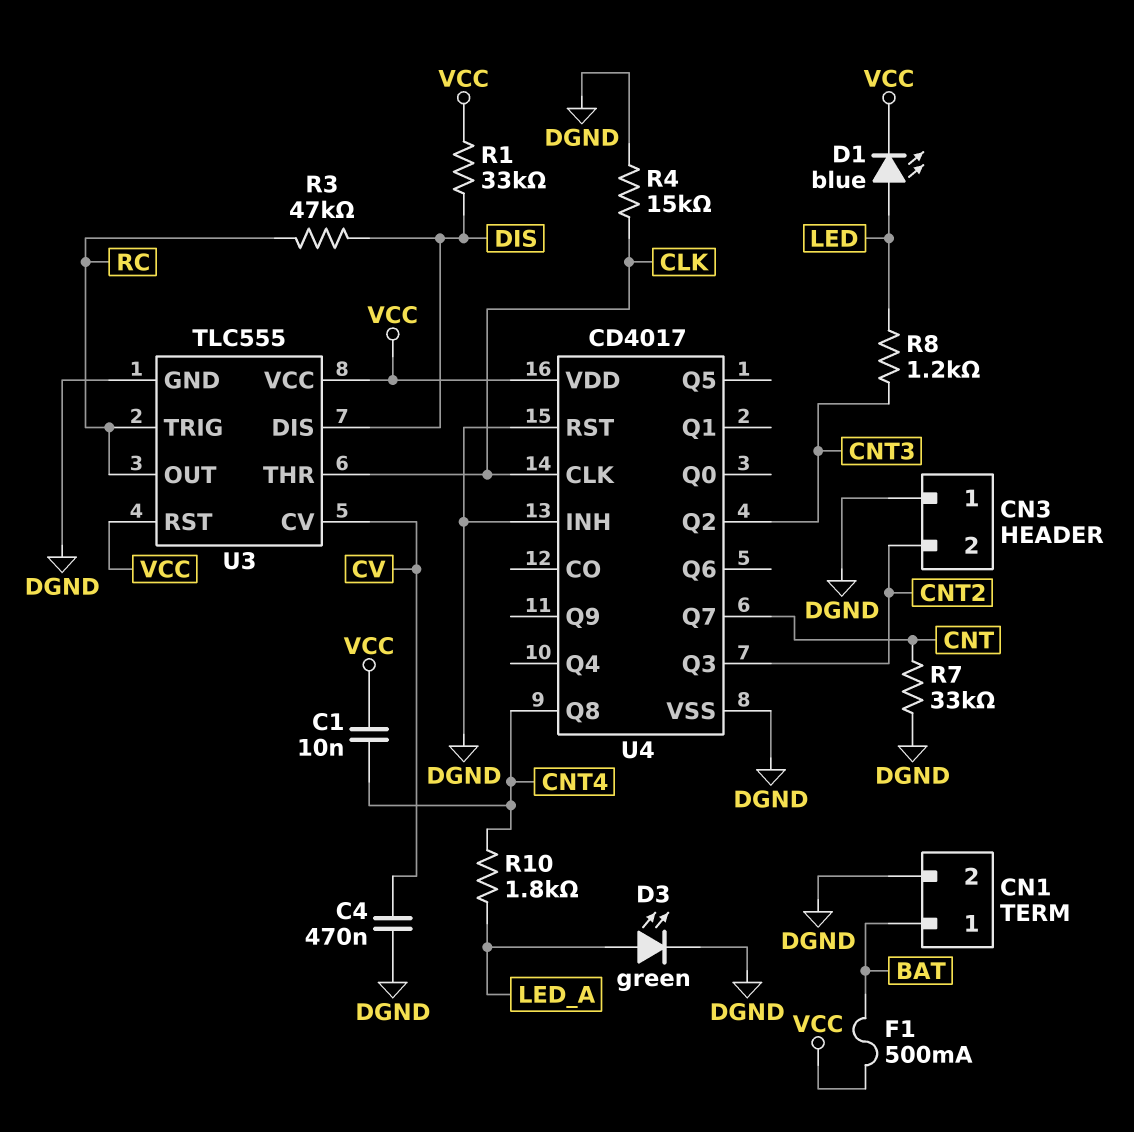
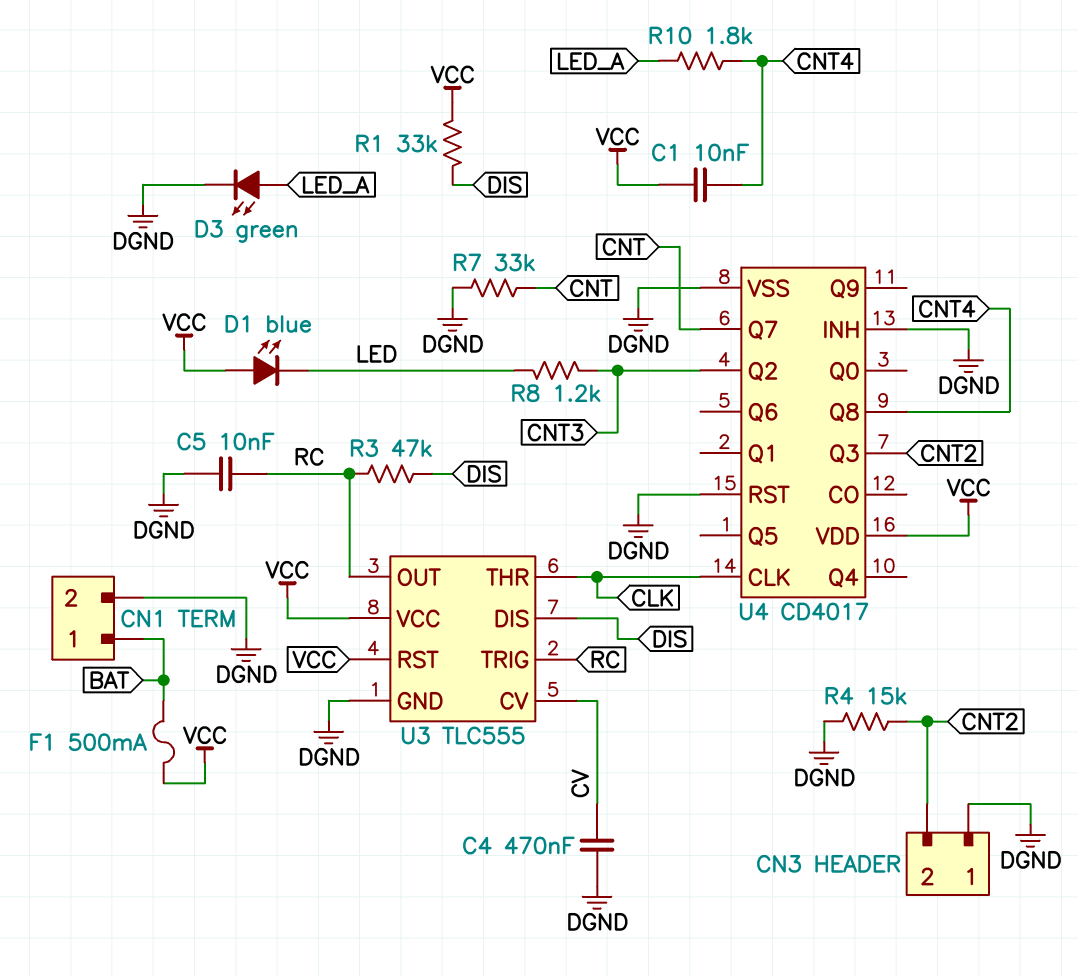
C5: none -> 10nF (DGND, RC)
D1: LED blue (A LED, K VCC) -> LED blue (A VCC, K LED)
R4: 15k (CLK, DGND) -> 15k (CNT2, DGND)

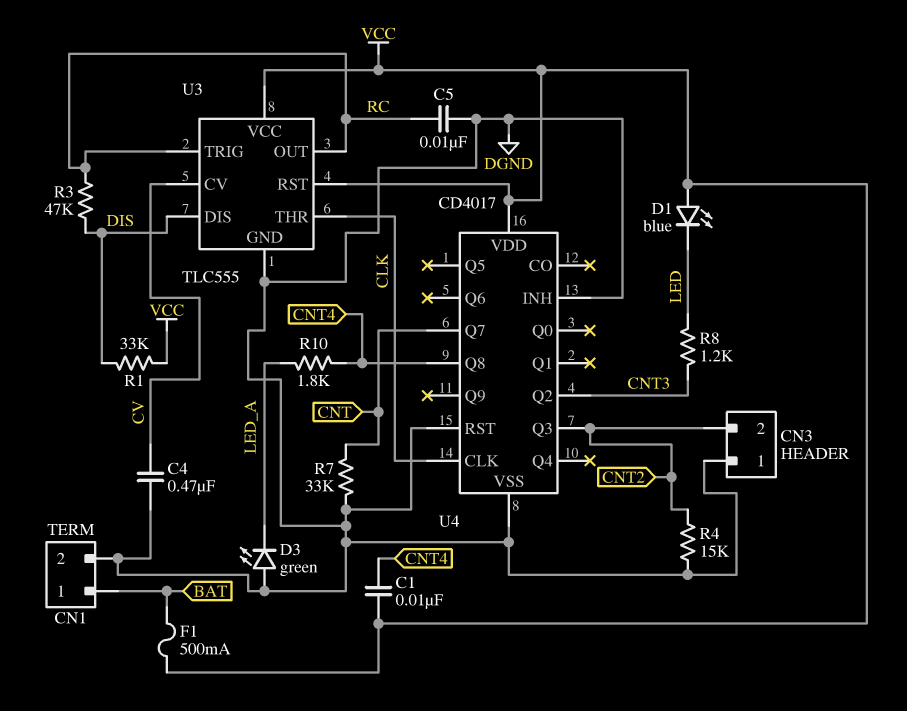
D3: LED green (A LED_A, K DGND) -> LED green (A DGND, K LED_A)

